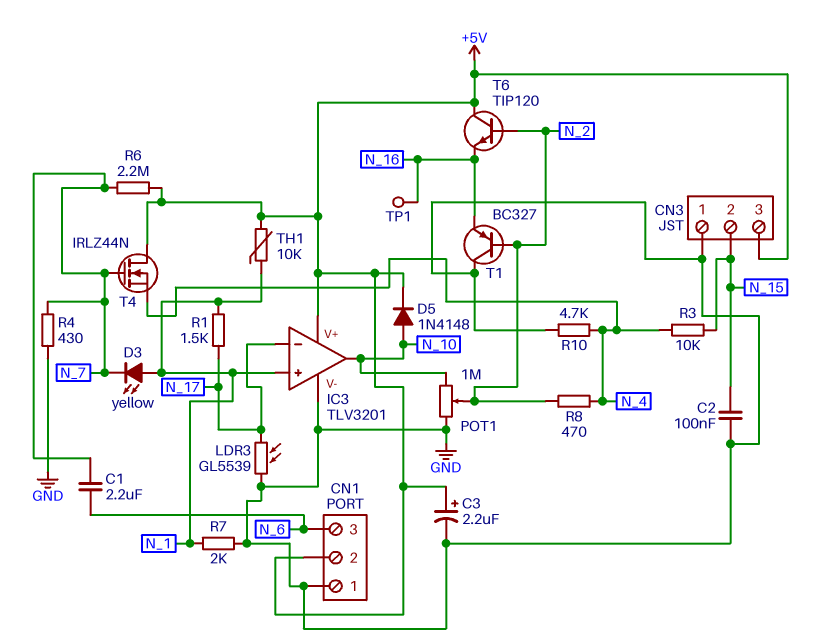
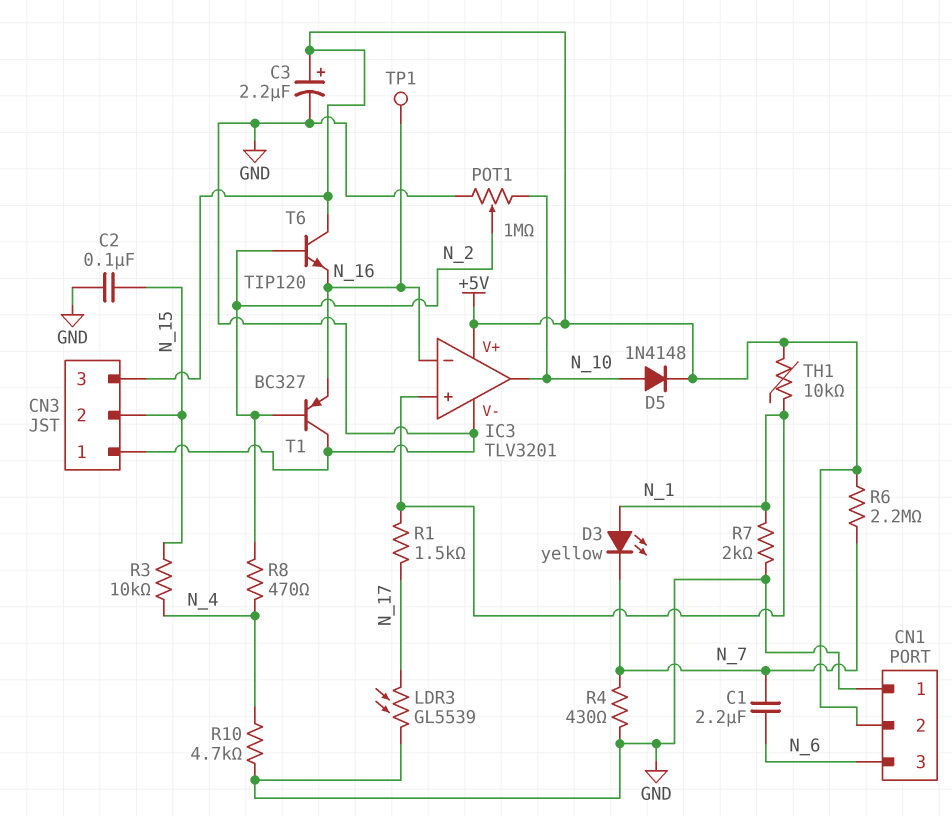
IC3 pin in-: N_17 -> N_16
T4: NMOS IRLZ44N (G N_7, D +5V, S N_4) -> none

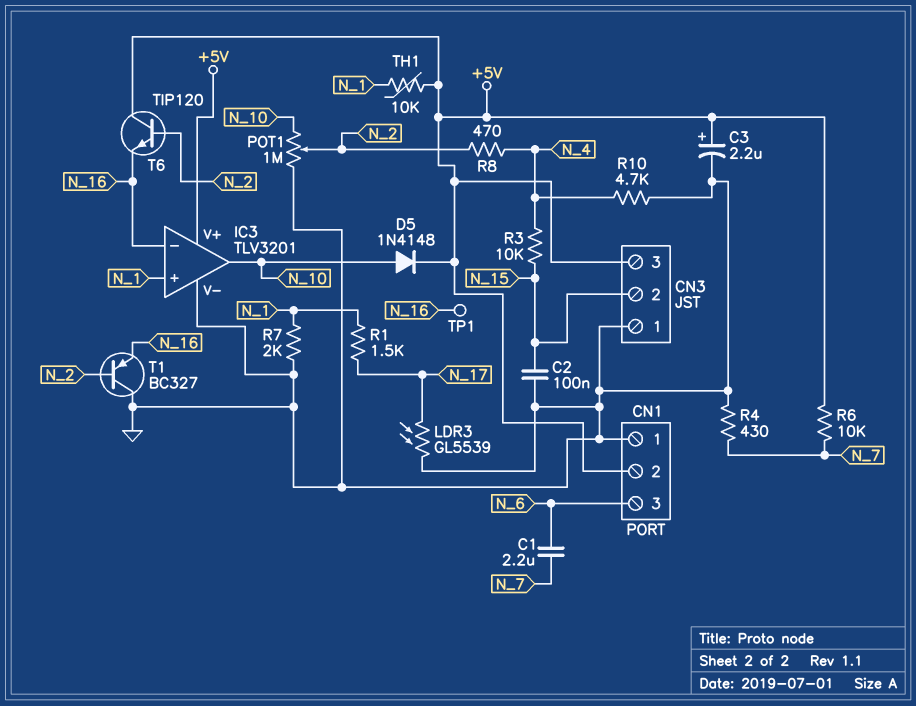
D3: LED yellow (A N_1, K N_7) -> none
R6: 2.2M (+5V, N_7) -> 10k (+5V, N_7)

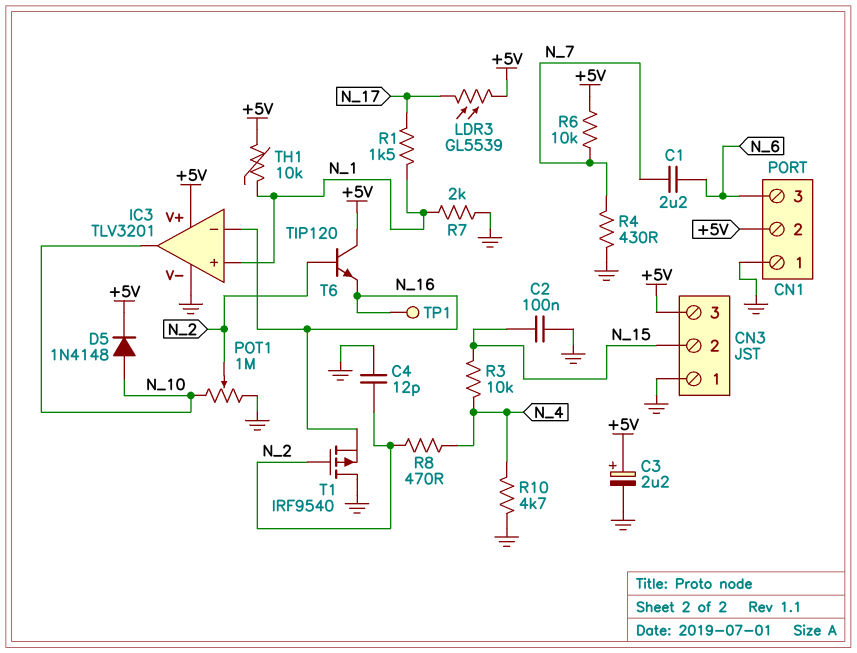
C4: none -> 12pF (GND, N_2)
LDR3: GL5539 (GND, N_17) -> GL5539 (+5V, N_17)
T1: PNP BC327 (B N_2, C GND, E N_16) -> PMOS IRF9540 (G N_2, D GND, S N_16)

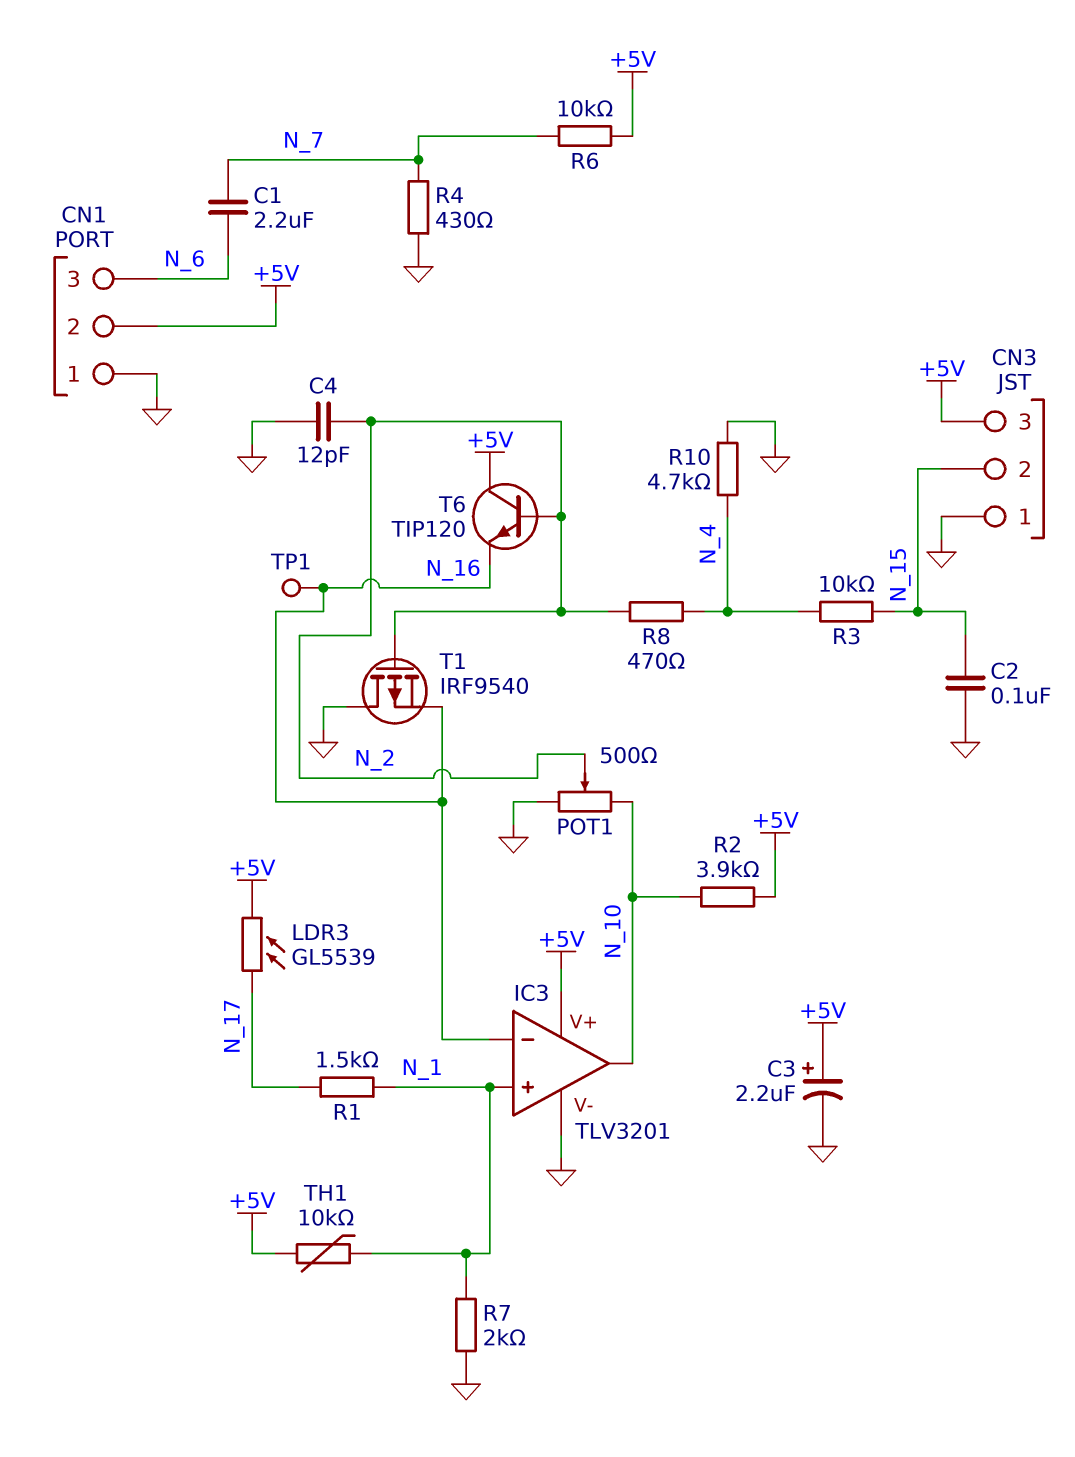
D5: diode 1N4148 (A N_10, K +5V) -> none
POT1: 1M (GND, N_10, wiper N_2) -> 500 (GND, N_10, wiper N_2)
R2: none -> 3.9k (+5V, N_10)

